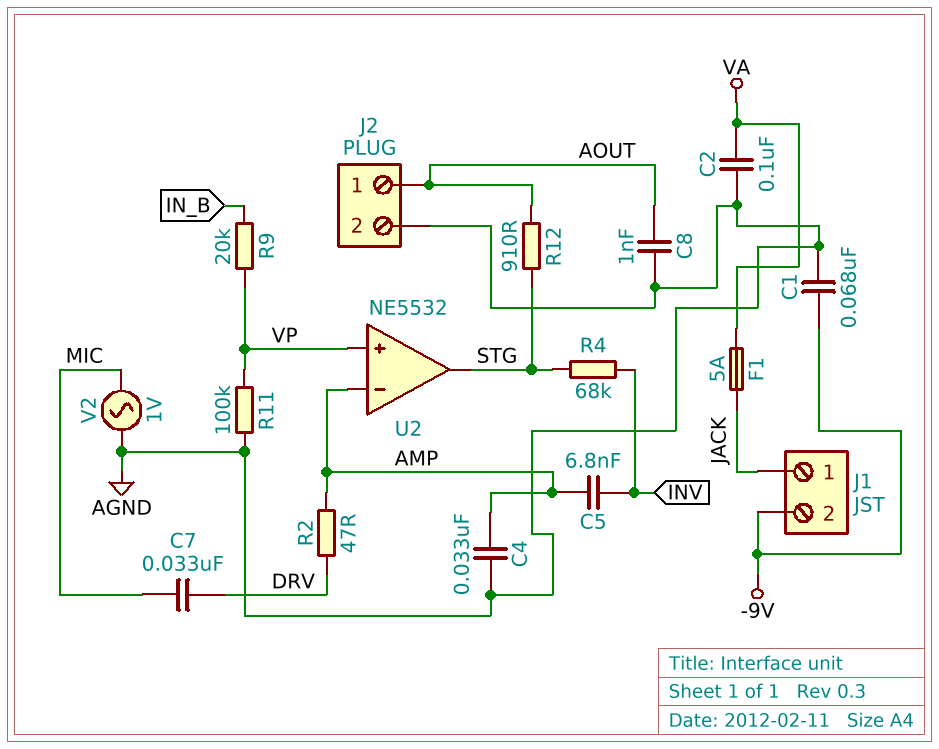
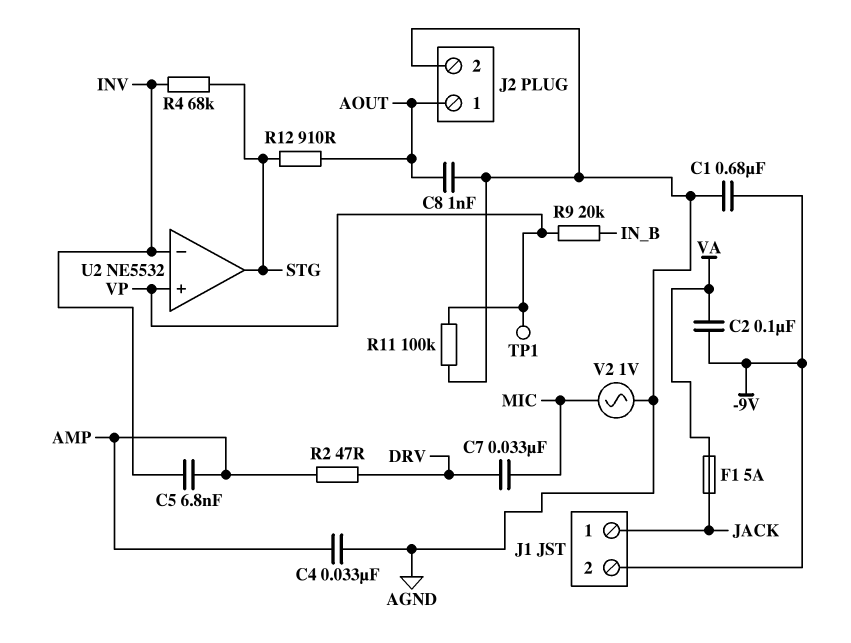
C1: 68nF (-9V, AGND) -> 680nF (-9V, AGND)
C2: 100nF (AGND, VA) -> 100nF (-9V, VA)
TP1: none -> test point (VP)
U2 pin in-: AMP -> INV

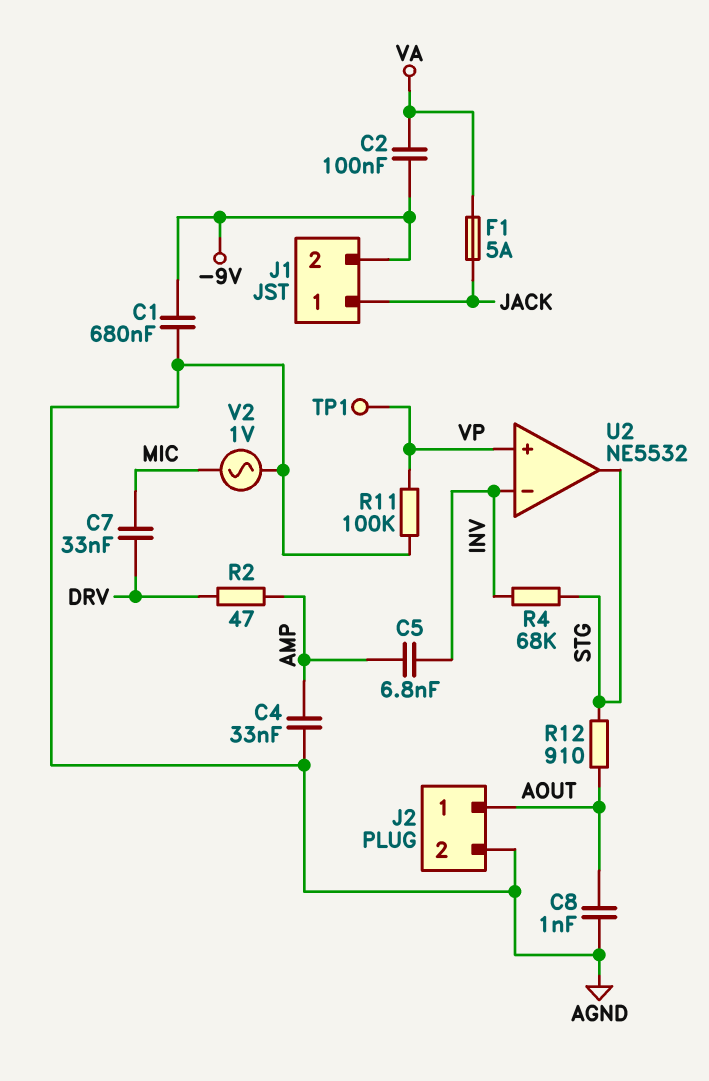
R9: 20k (IN_B, VP) -> none

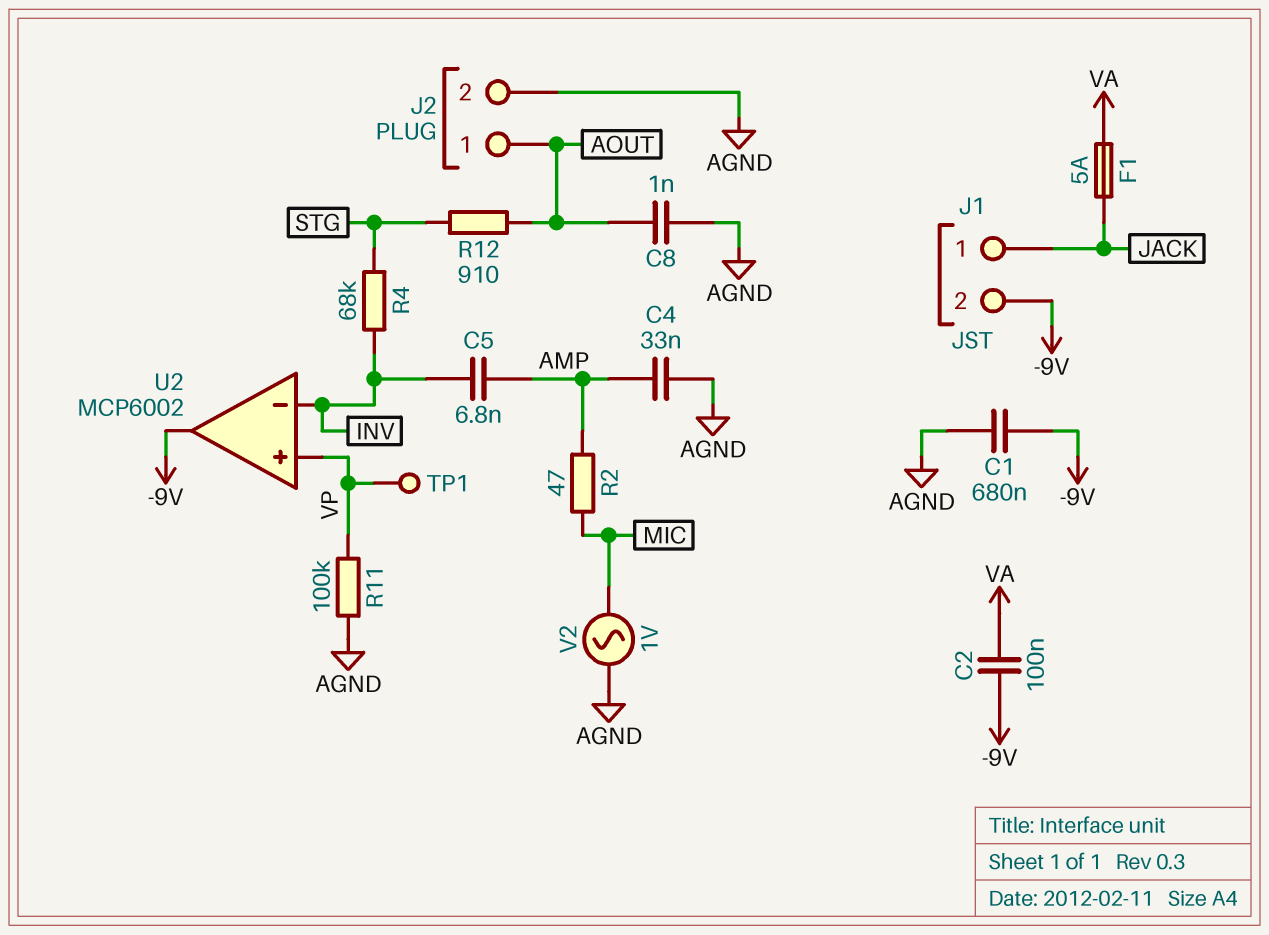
C7: 33nF (DRV, MIC) -> none
R2: 47 (AMP, DRV) -> 47 (AMP, MIC)
U2: NE5532 -> MCP6002
U2 pin out: STG -> -9V

